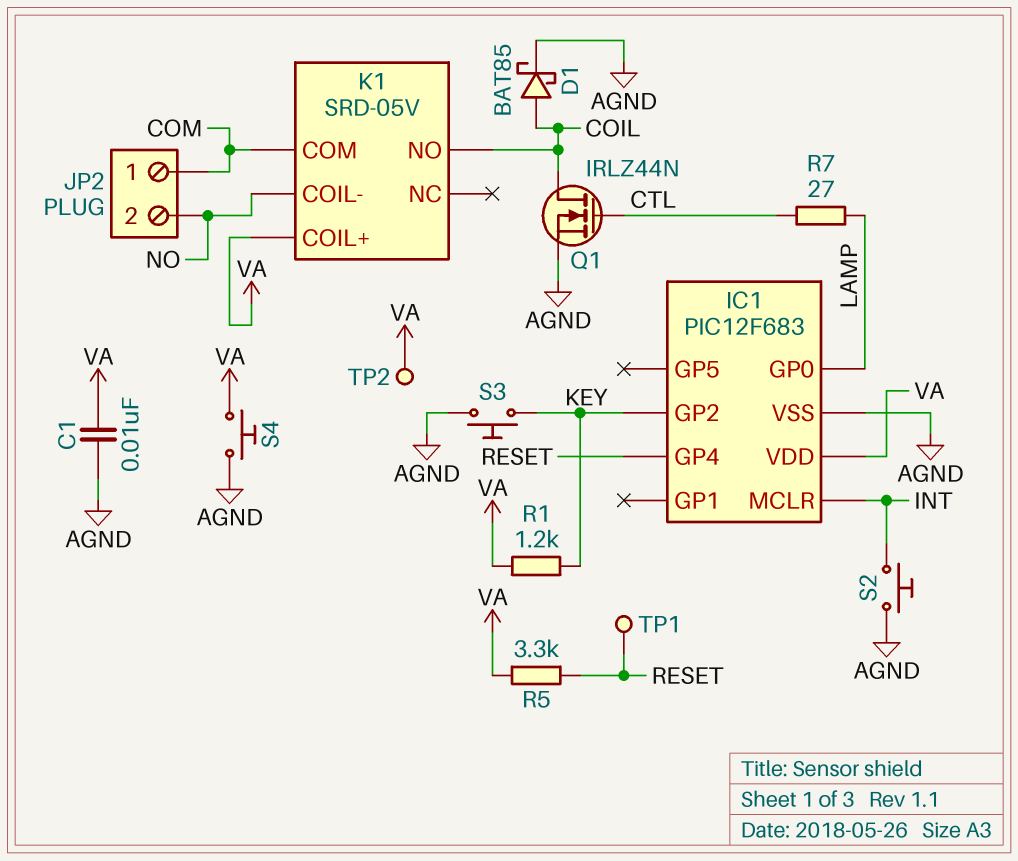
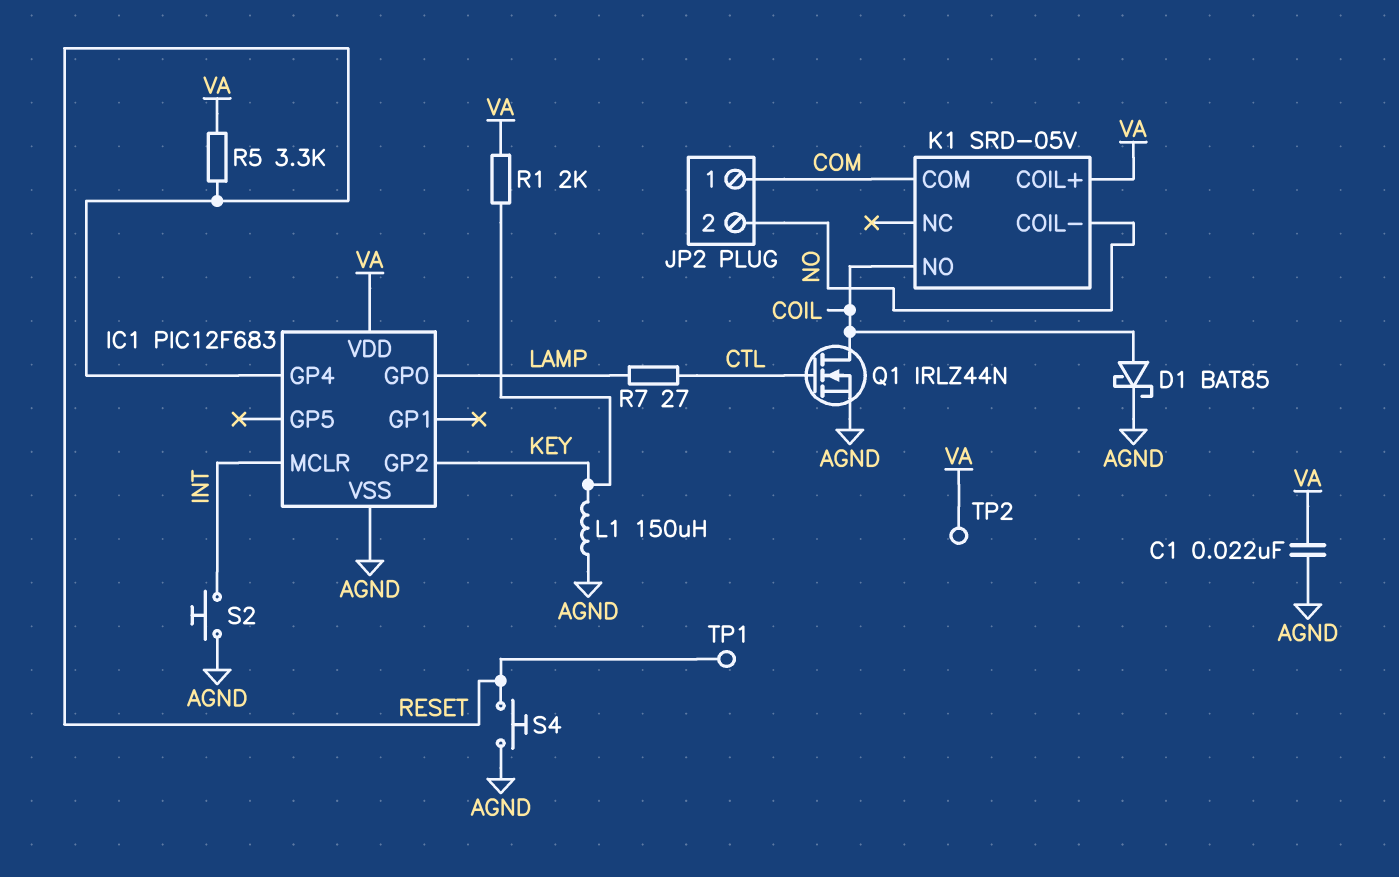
C1: 10nF (AGND, VA) -> 22nF (AGND, VA)
L1: none -> 150uH (AGND, KEY)
R1: 1.2k (KEY, VA) -> 2k (KEY, VA)
S3: button (AGND, KEY) -> none
S4: button (AGND, VA) -> button (AGND, RESET)

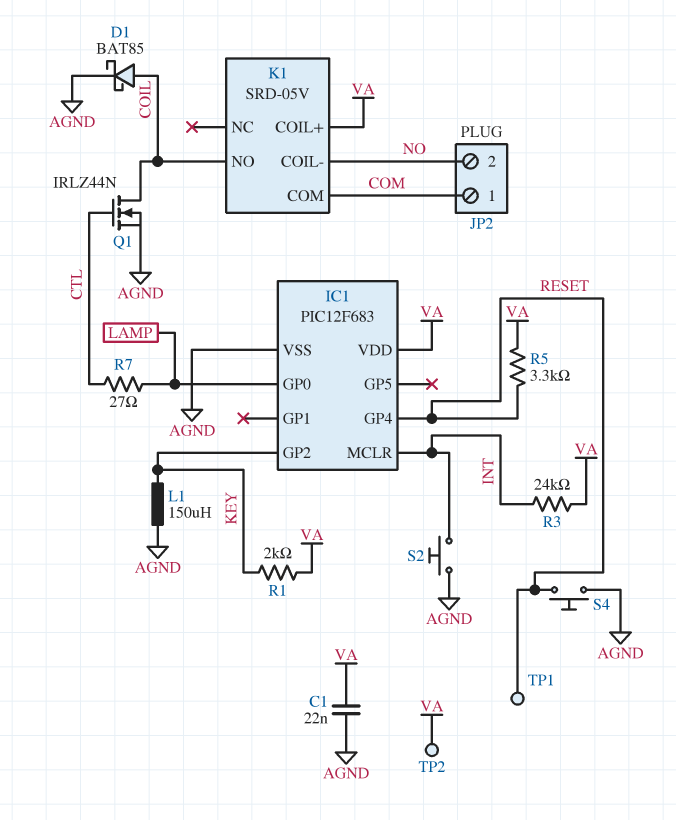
R3: none -> 24k (INT, VA)

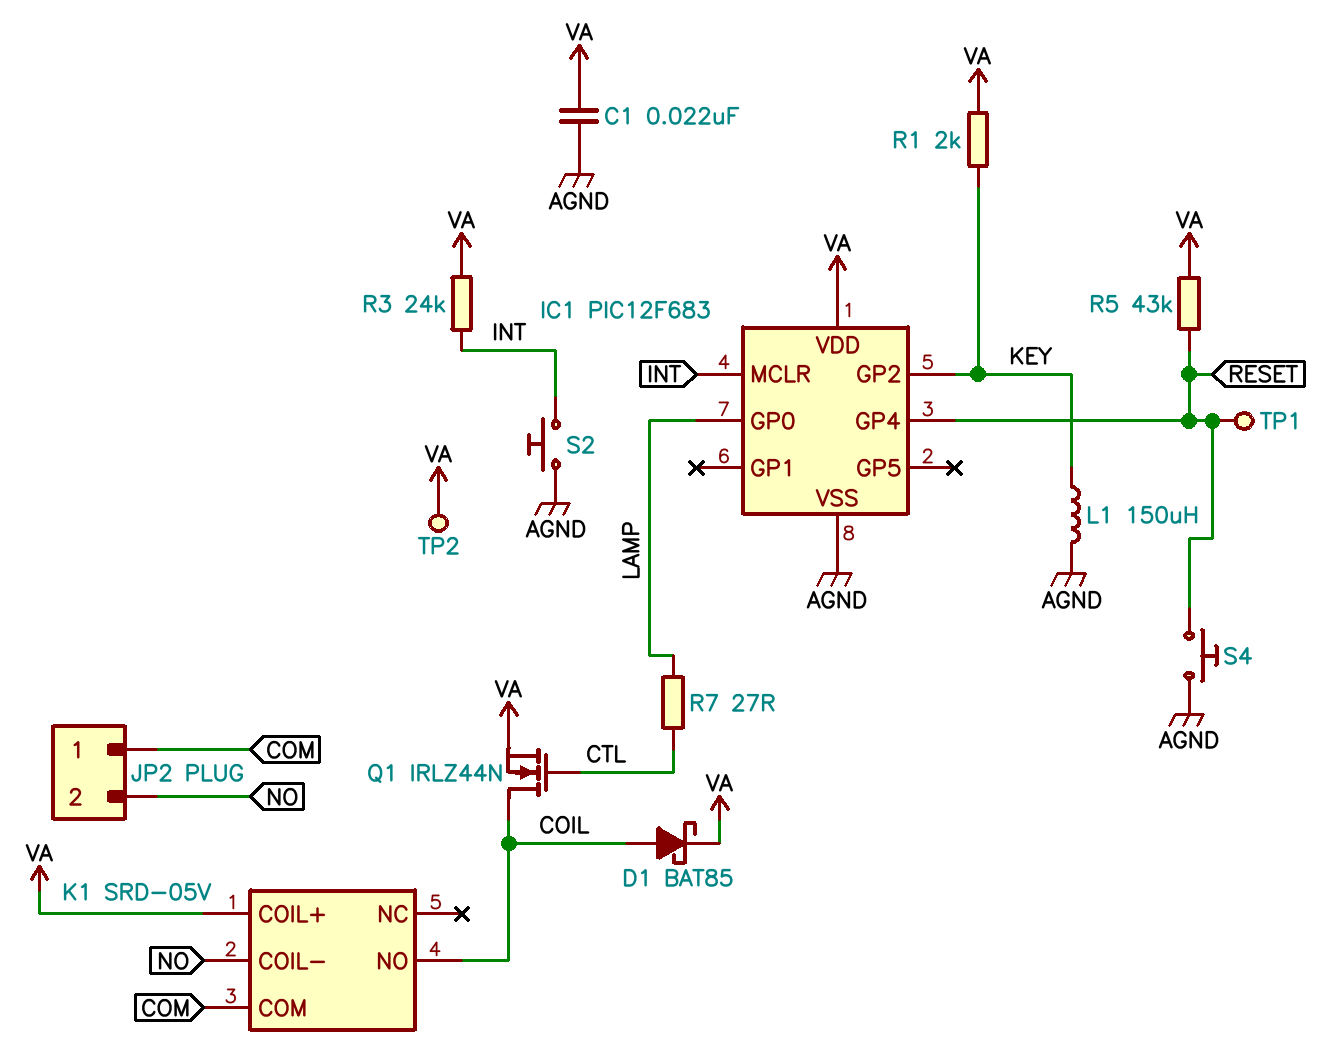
D1: schottky BAT85 (A COIL, K AGND) -> schottky BAT85 (A COIL, K VA)
Q1: NMOS IRLZ44N (G CTL, D COIL, S AGND) -> NMOS IRLZ44N (G CTL, D COIL, S VA)
R5: 3.3k (RESET, VA) -> 43k (RESET, VA)

